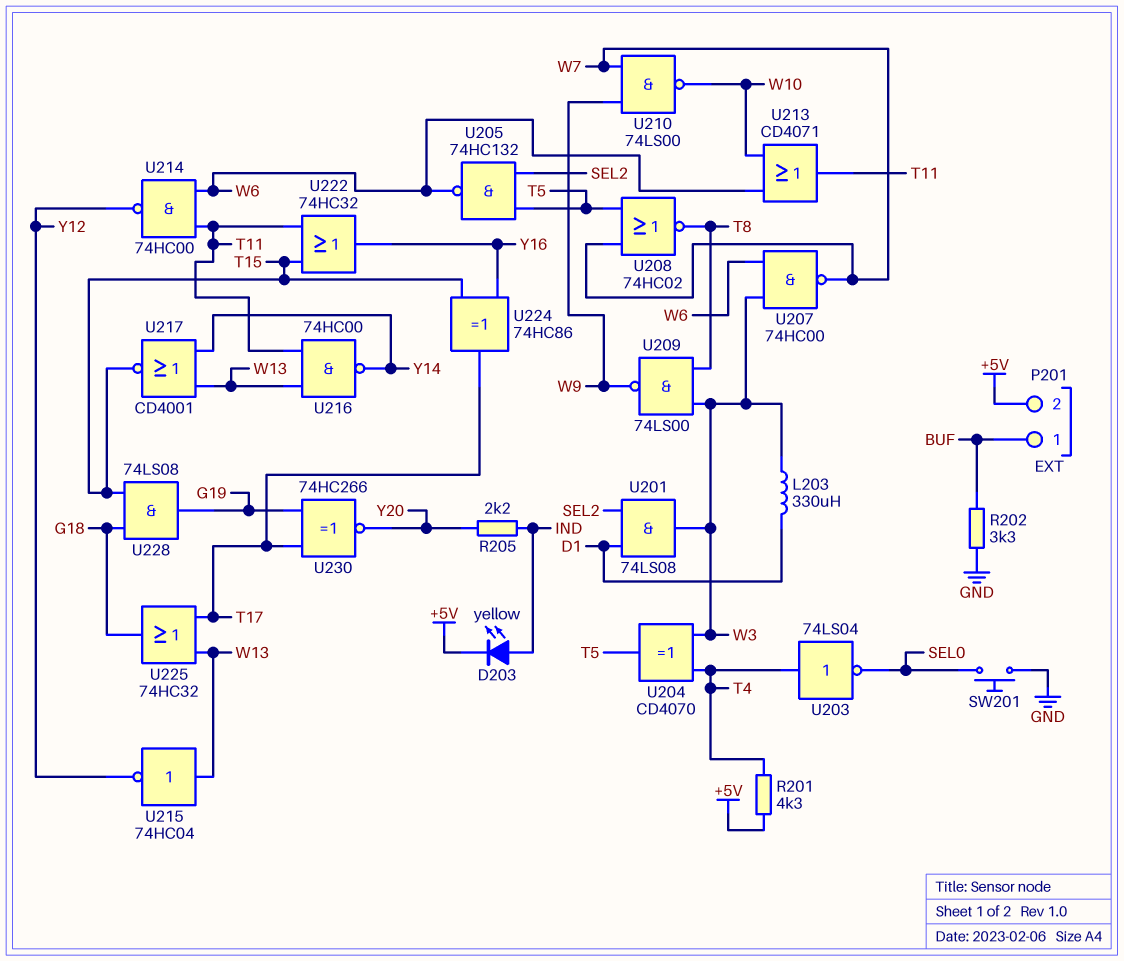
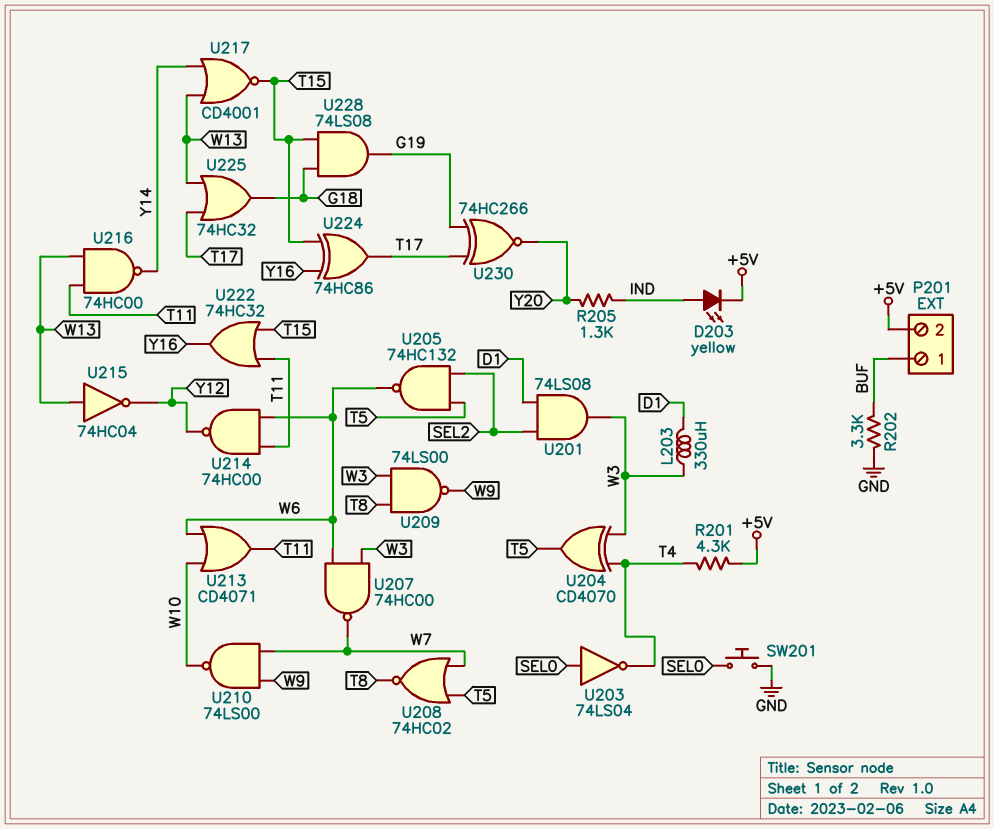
R205: 2.2k (IND, Y20) -> 1.3k (IND, Y20)
U203: NOT 74LS04 (in T4, out SEL0) -> NOT 74LS04 (in SEL0, out T4)

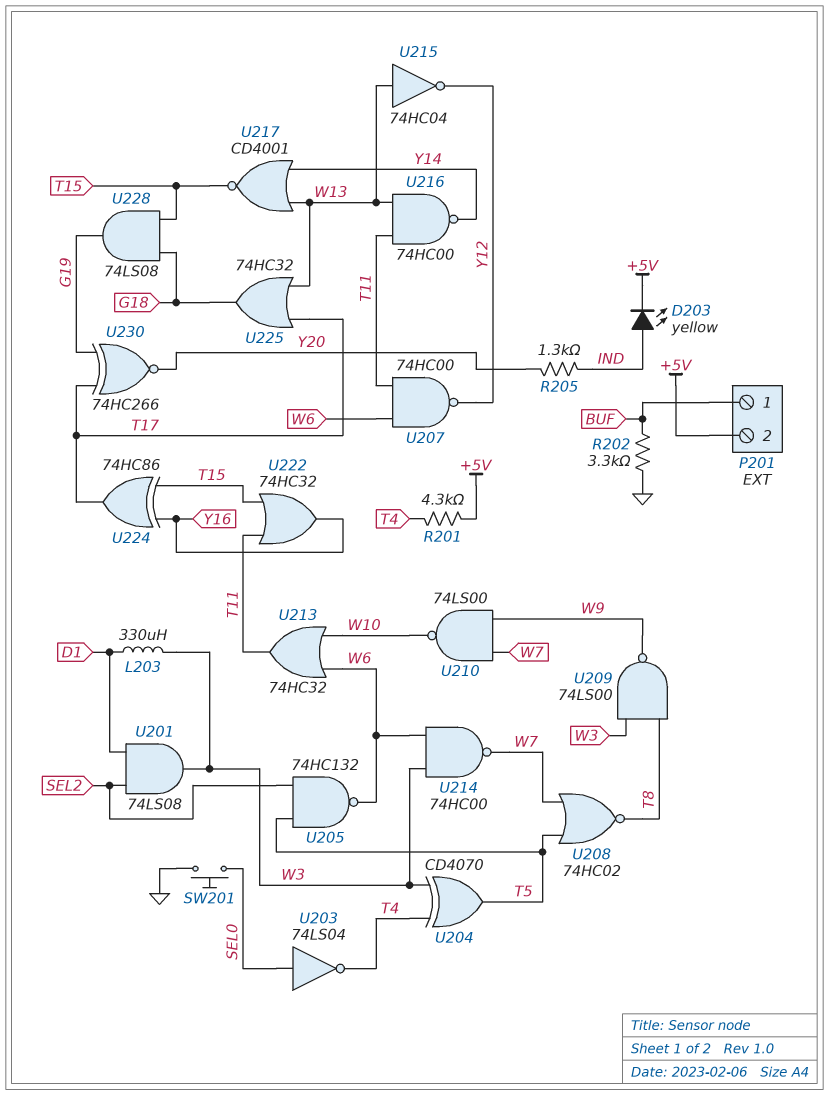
U207: NAND 74HC00 (in W3, in W6, out W7) -> NAND 74HC00 (in T11, in W6, out Y12)
U213: OR CD4071 (in W6, in W10, out T11) -> OR 74HC32 (in W6, in W10, out T11)
U214: NAND 74HC00 (in T11, in W6, out Y12) -> NAND 74HC00 (in W3, in W6, out W7)

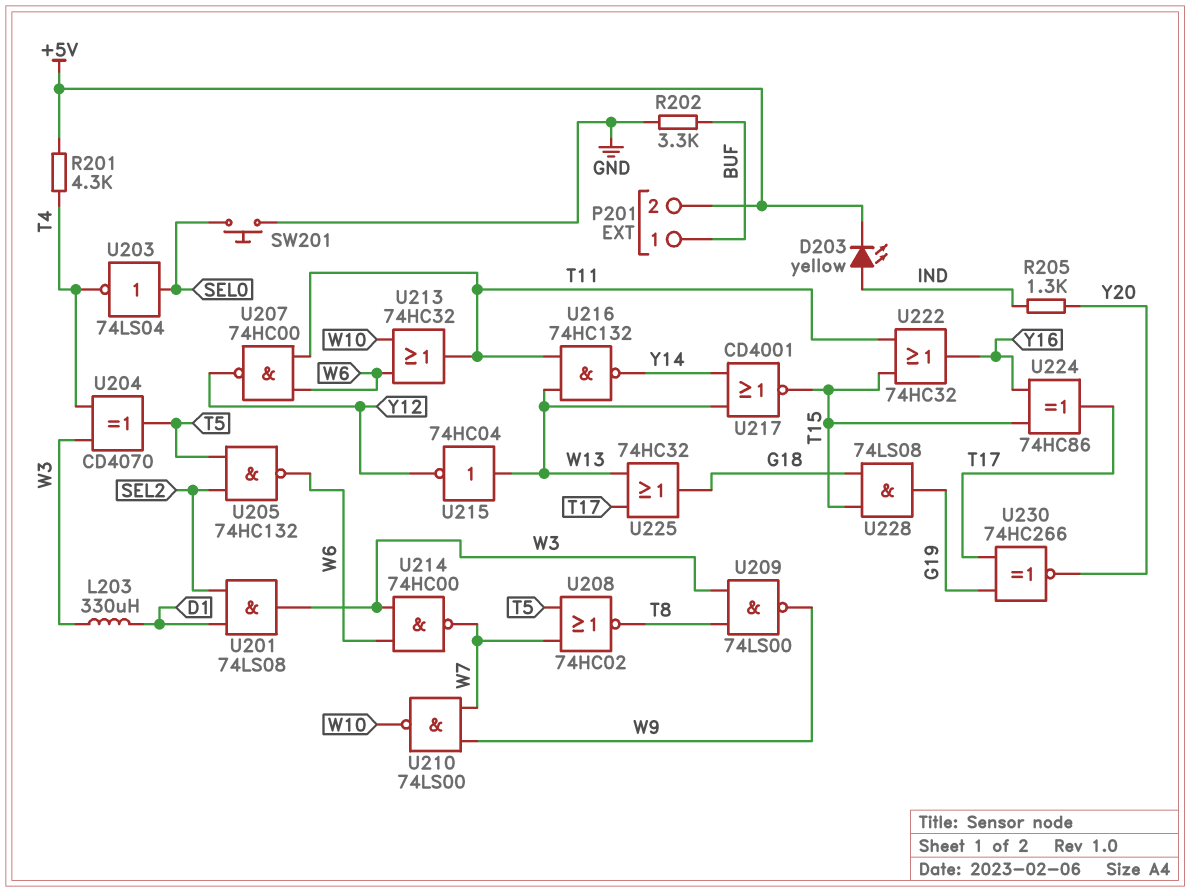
U216: NAND 74HC00 (in T11, in W13, out Y14) -> NAND 74HC132 (in T11, in W13, out Y14)

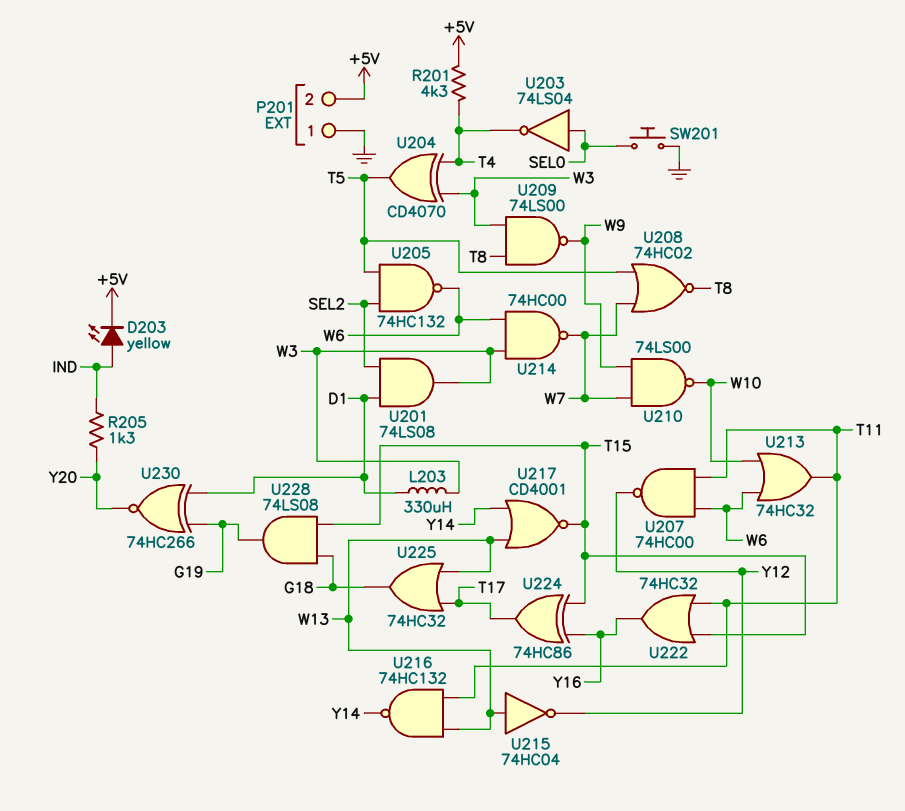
P201 pin 1: BUF -> GND
R202: 3.3k (BUF, GND) -> none
U230: XNOR 74HC266 (in G19, in T17, out Y20) -> XNOR 74HC266 (in D1, in G19, out Y20)

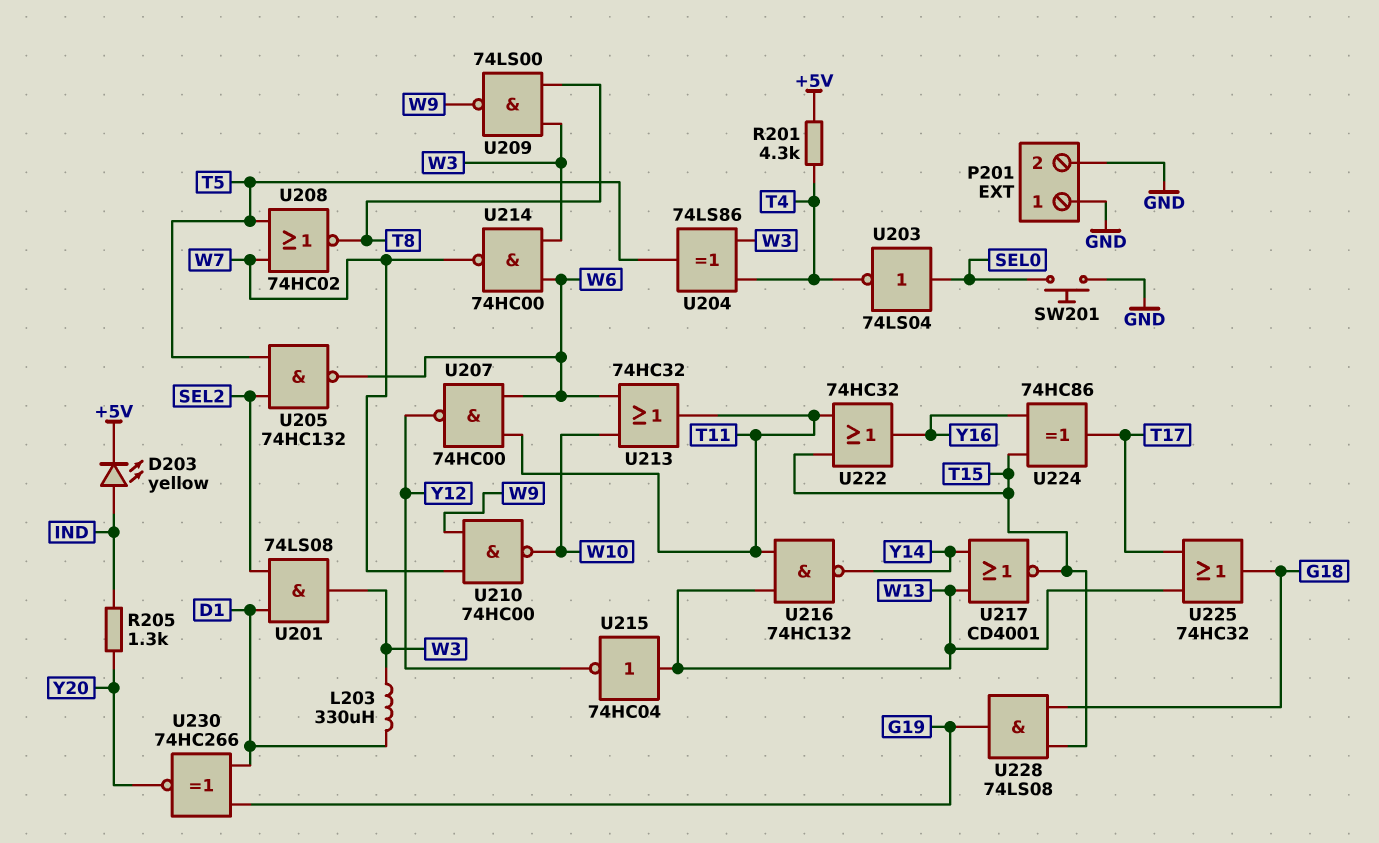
P201 pin 2: +5V -> GND
U204: XOR CD4070 (in T4, in W3, out T5) -> XOR 74LS86 (in T4, in W3, out T5)
U210: NAND 74LS00 (in W7, in W9, out W10) -> NAND 74HC00 (in W7, in W9, out W10)

